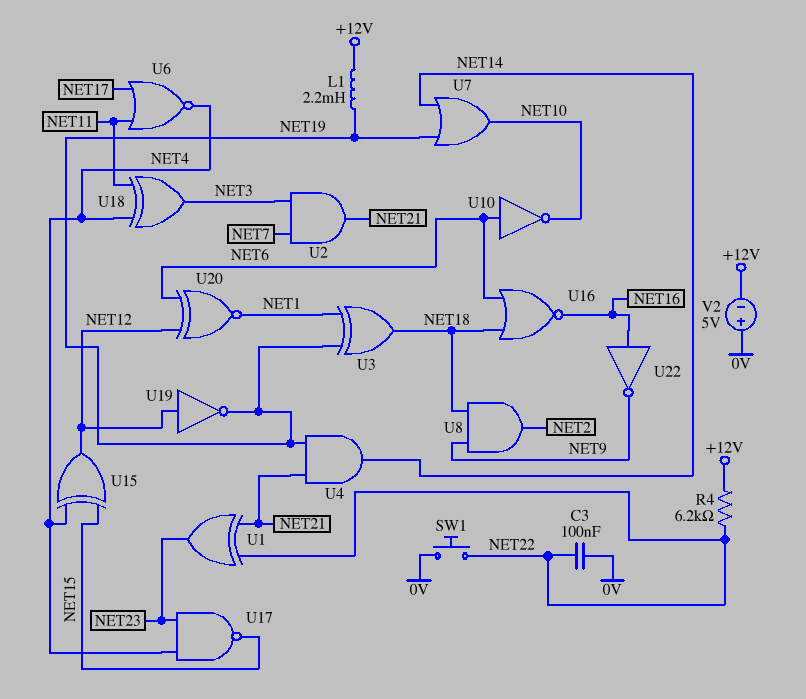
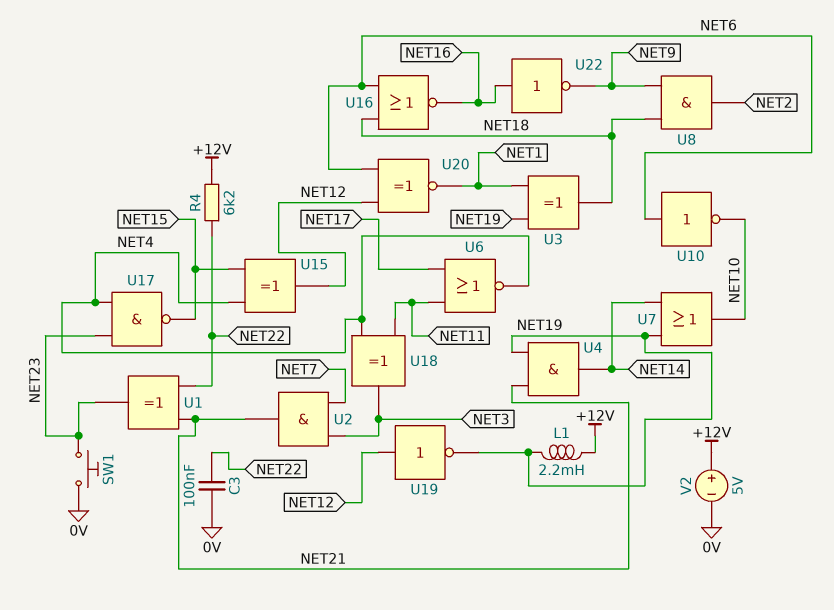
SW1: button (0V, NET22) -> button (0V, NET23)
V2: 5V (plus 0V, minus +12V) -> 5V (plus +12V, minus 0V)

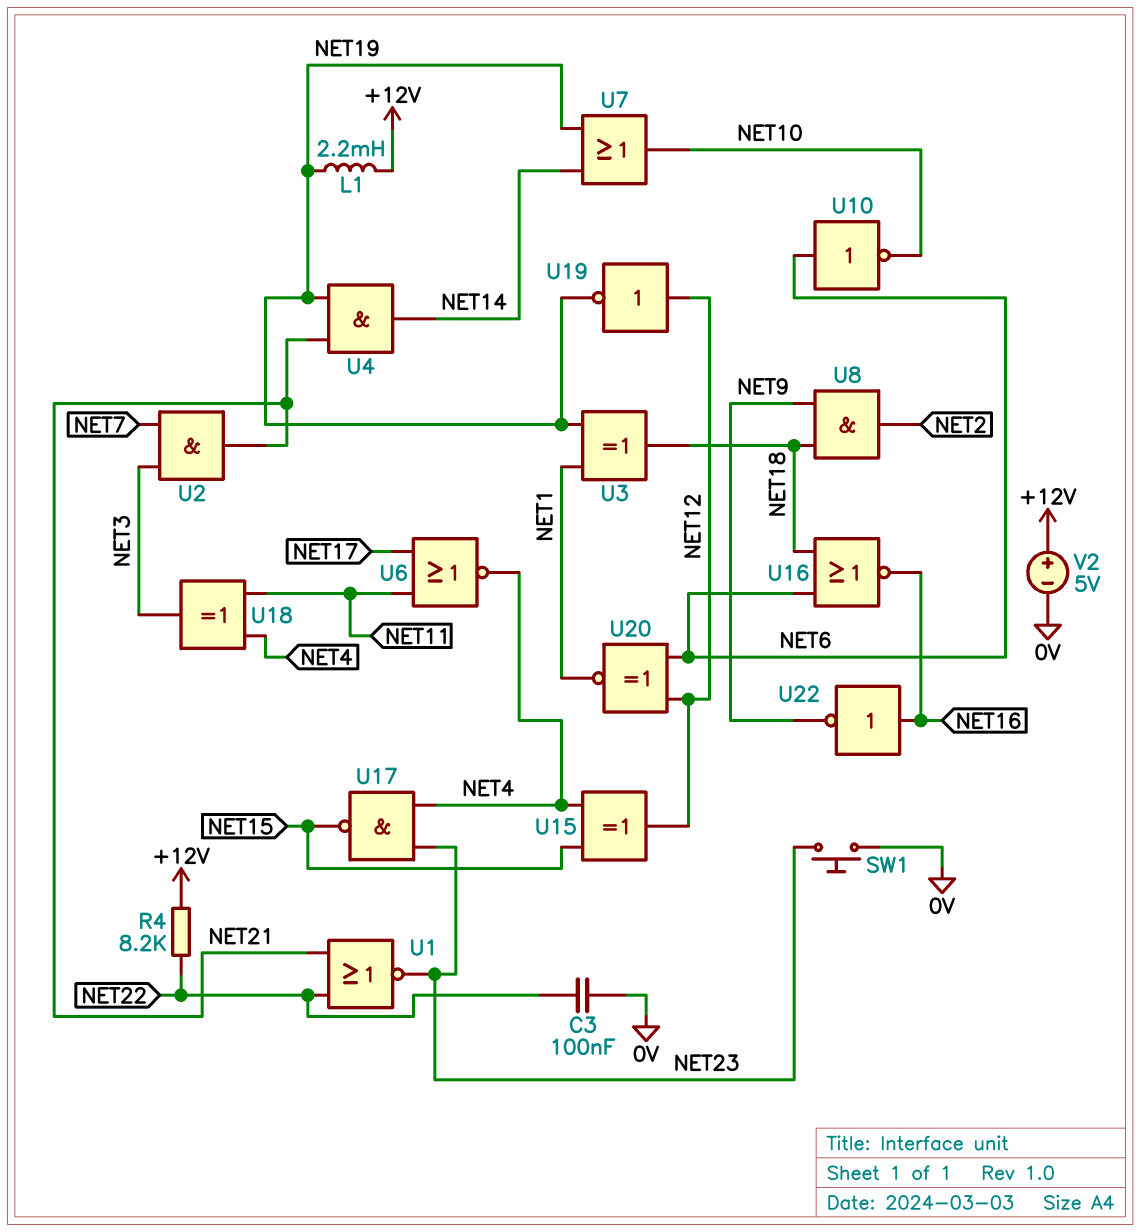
R4: 6.2k (+12V, NET22) -> 8.2k (+12V, NET22)
U1: XOR (in NET21, in NET22, out NET23) -> NOR (in NET21, in NET22, out NET23)

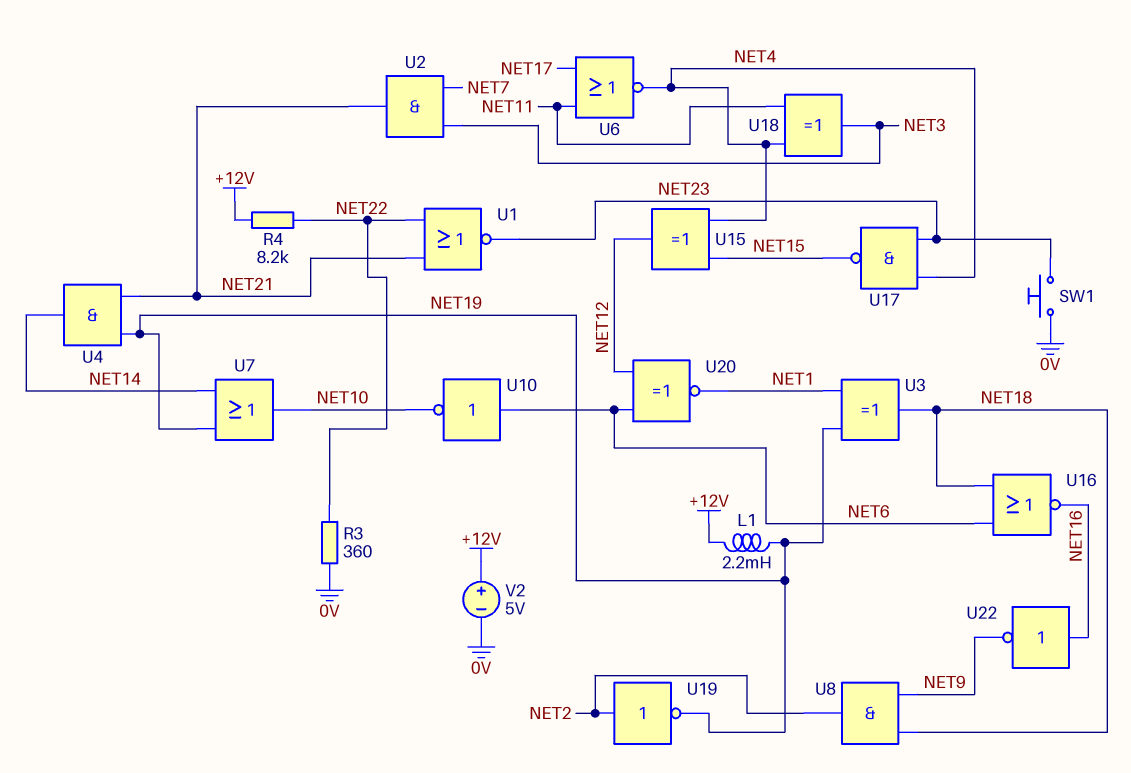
C3: 100nF (0V, NET22) -> none
R3: none -> 360 (0V, NET22)
U19: NOT (in NET12, out NET19) -> NOT (in NET2, out NET19)

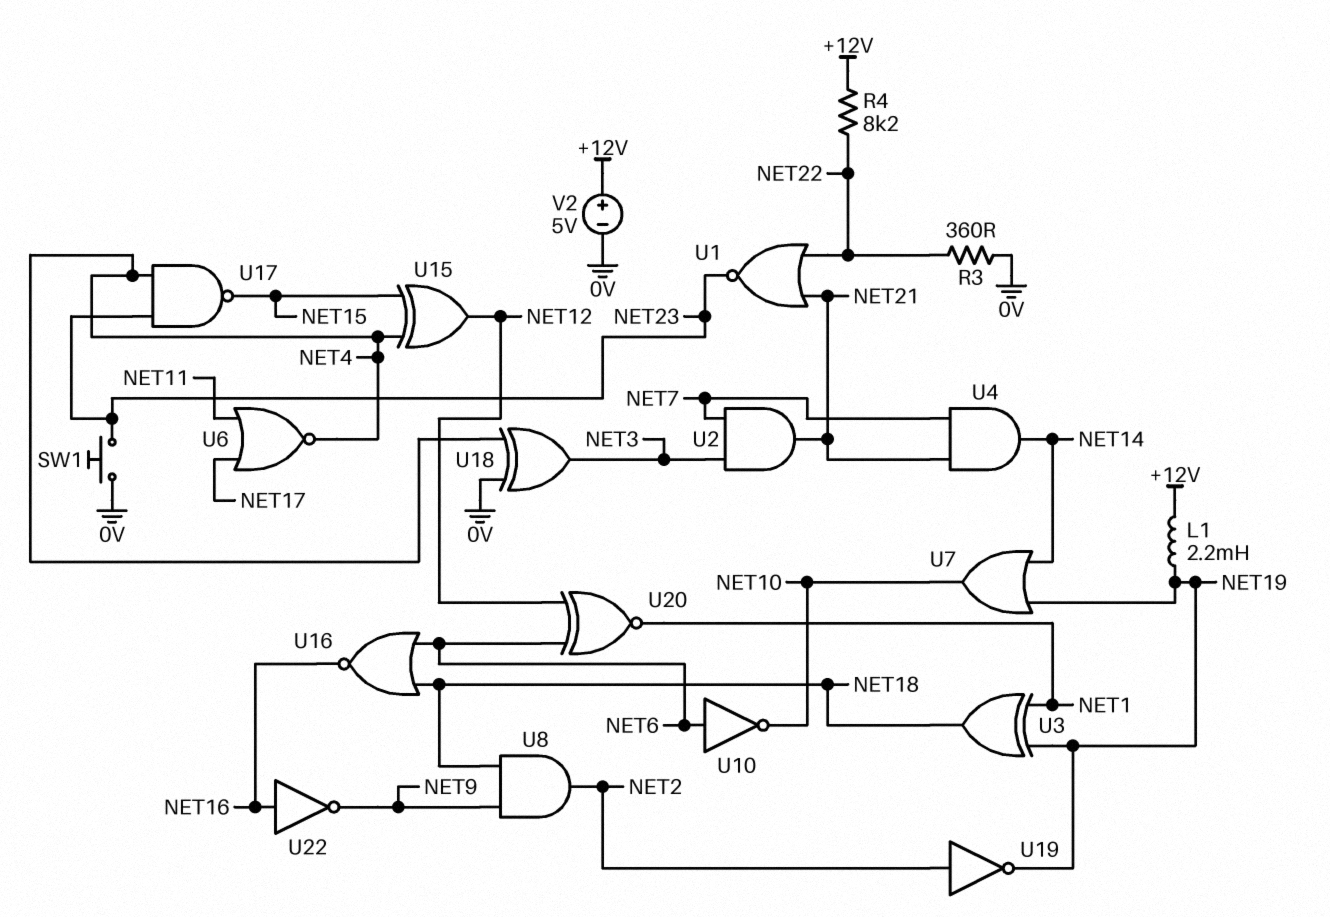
U4: AND (in NET19, in NET21, out NET14) -> AND (in NET7, in NET21, out NET14)
U18: XOR (in NET4, in NET11, out NET3) -> XOR (in 0V, in NET4, out NET3)

